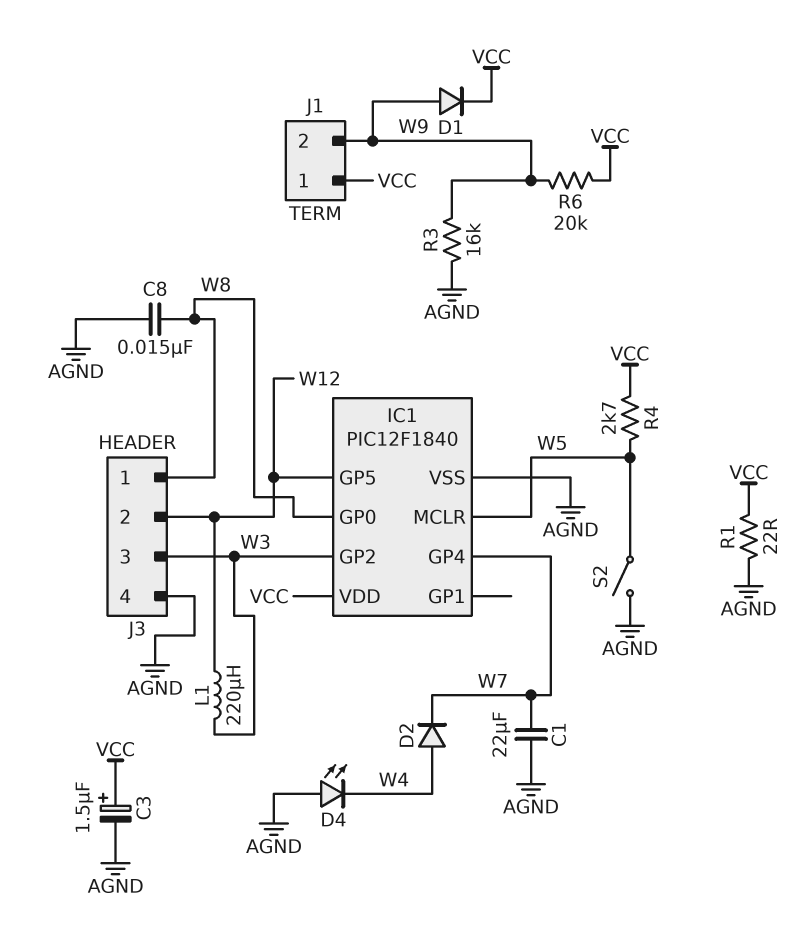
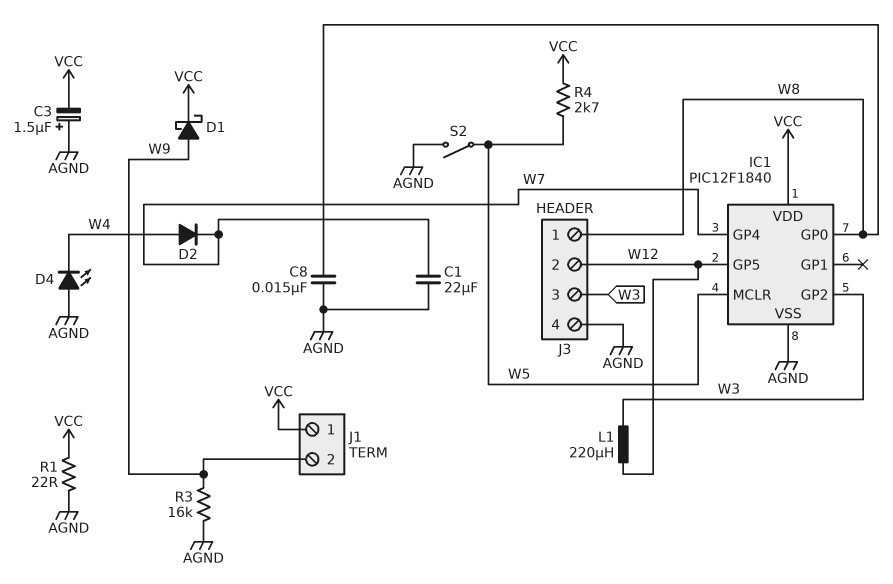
C3: 1.5uF (plus VCC, minus AGND) -> 1.5uF (plus AGND, minus VCC)
D1: diode (A W9, K VCC) -> schottky (A W9, K VCC)
R6: 20k (VCC, W9) -> none

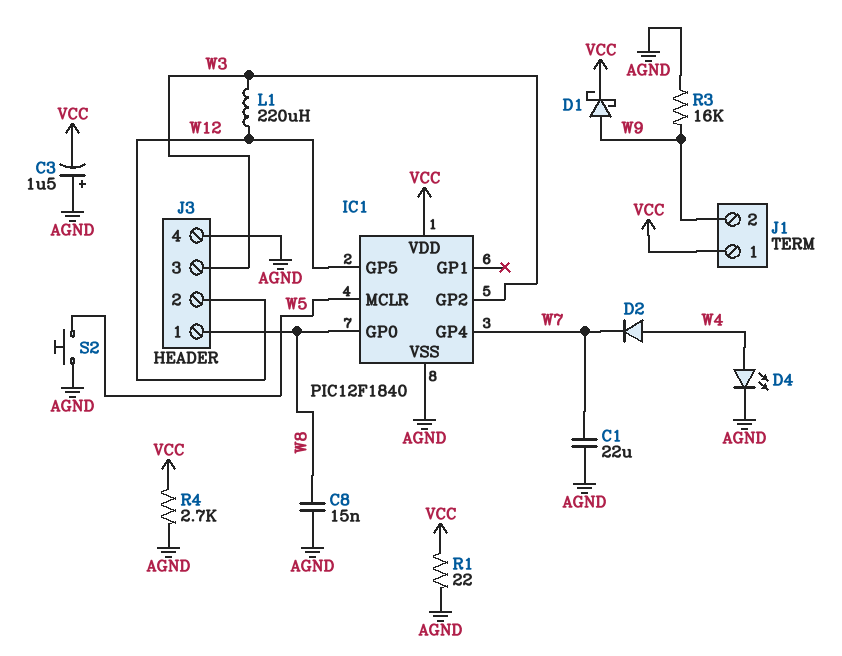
D4: LED (A AGND, K W4) -> LED (A W4, K AGND)
R4: 2.7k (VCC, W5) -> 2.7k (AGND, VCC)
S2: switch (AGND, W5) -> button (AGND, W5)

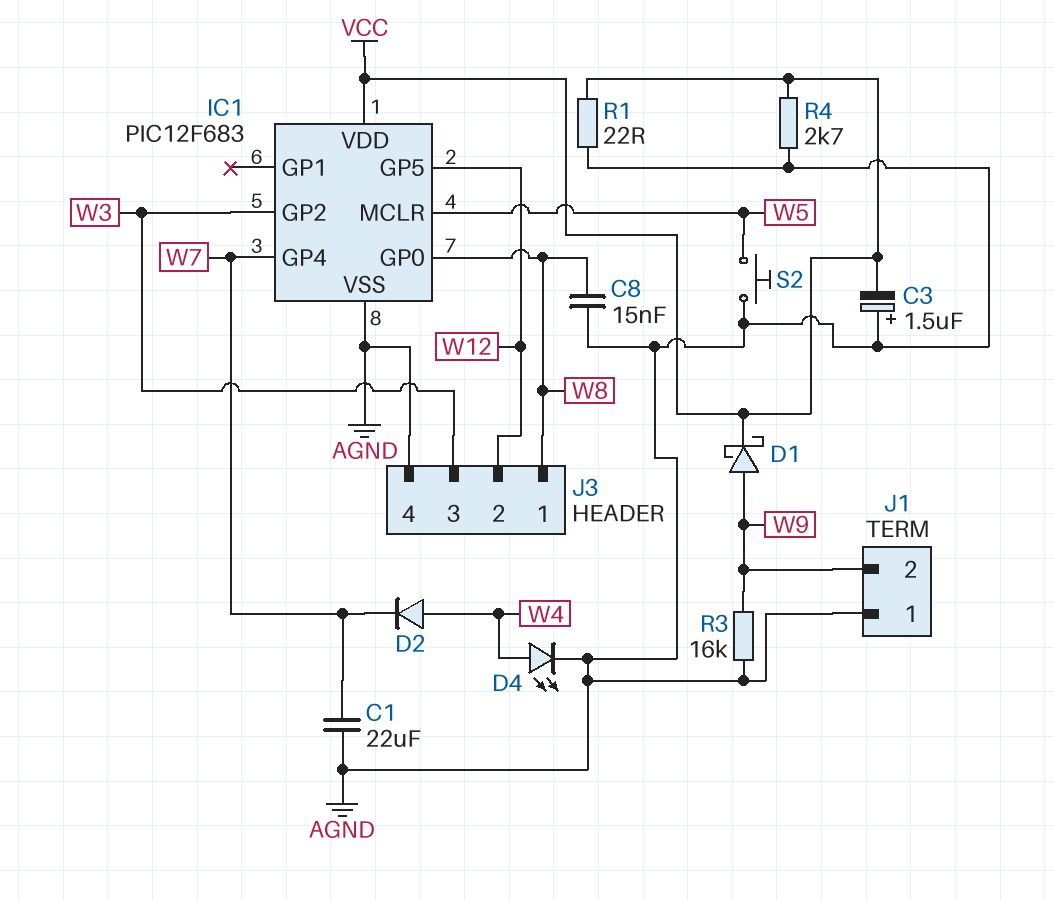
IC1: PIC12F1840 -> PIC12F683
J1 pin 1: VCC -> AGND
L1: 220uH (W3, W12) -> none

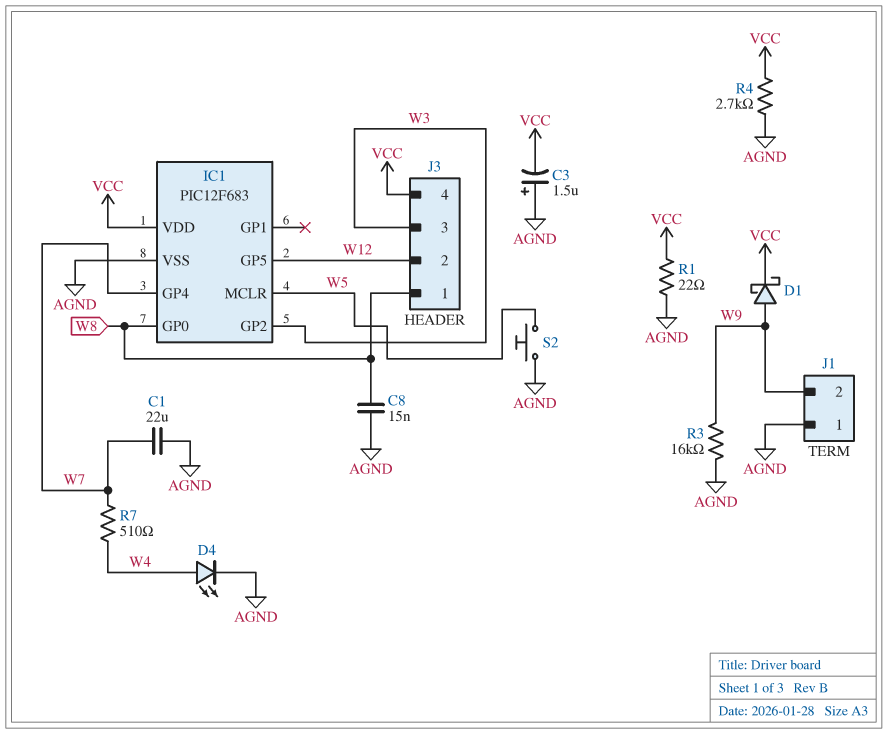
D2: diode (A W4, K W7) -> none
J3 pin 4: AGND -> VCC
R7: none -> 510 (W4, W7)

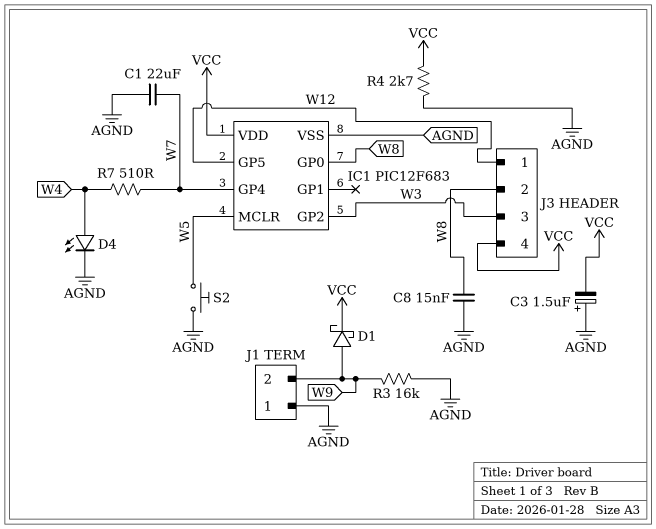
J3 pin 1: W8 -> W12
J3 pin 2: W12 -> W8
R1: 22 (AGND, VCC) -> none

